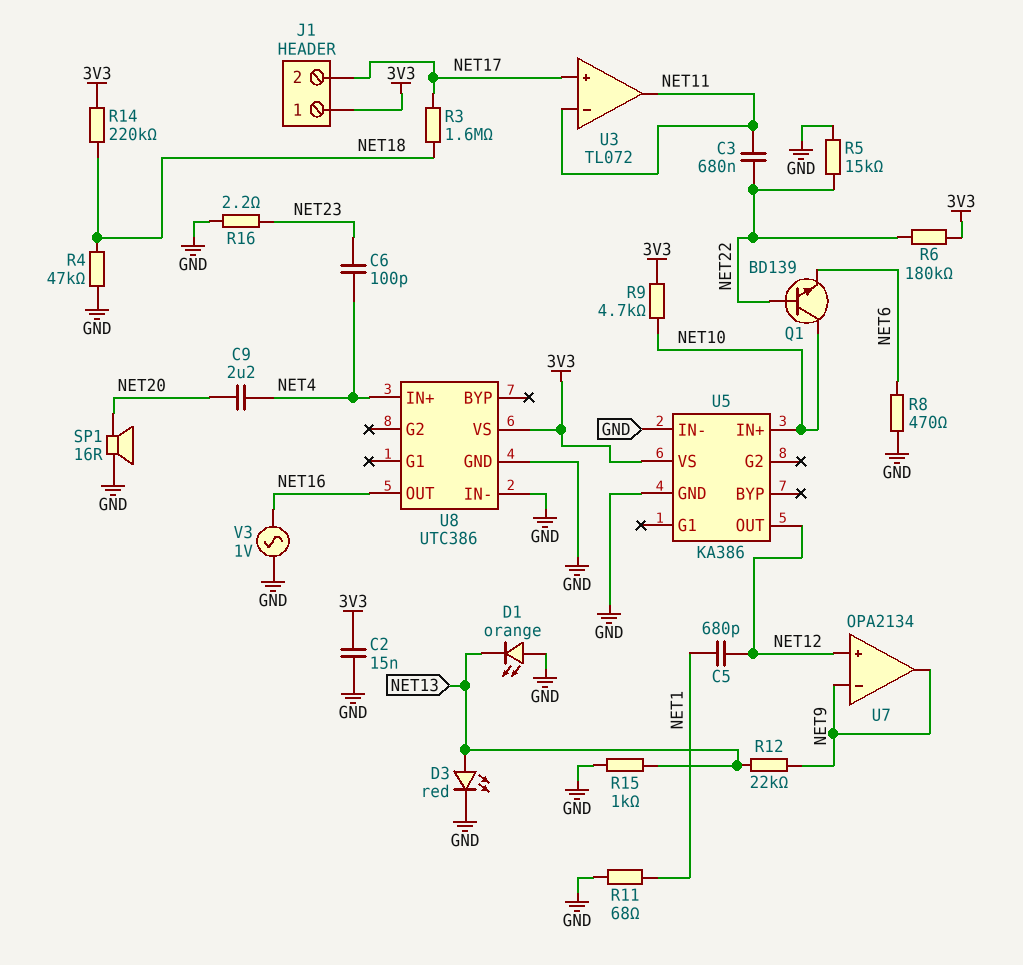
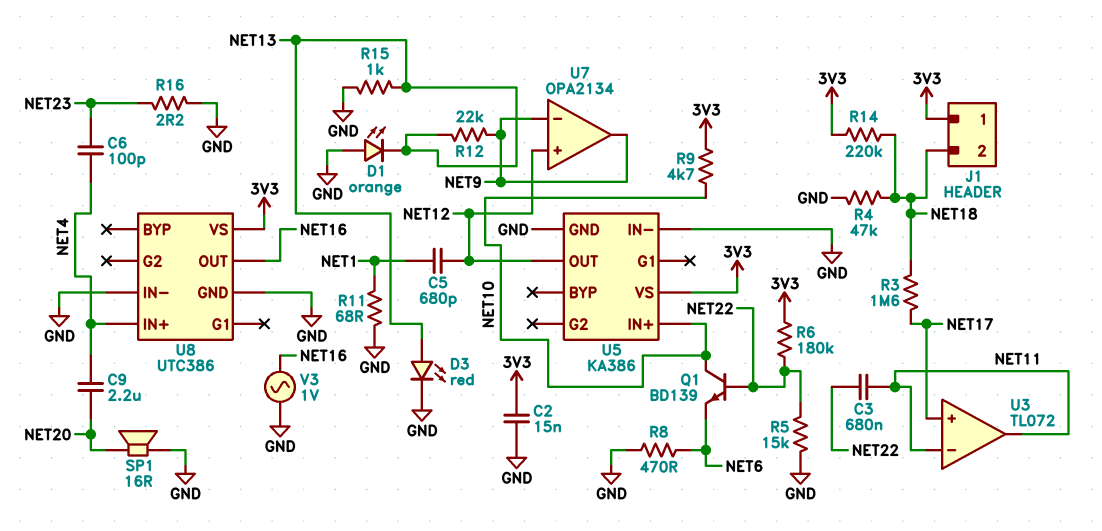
J1 pin 2: NET17 -> NET18

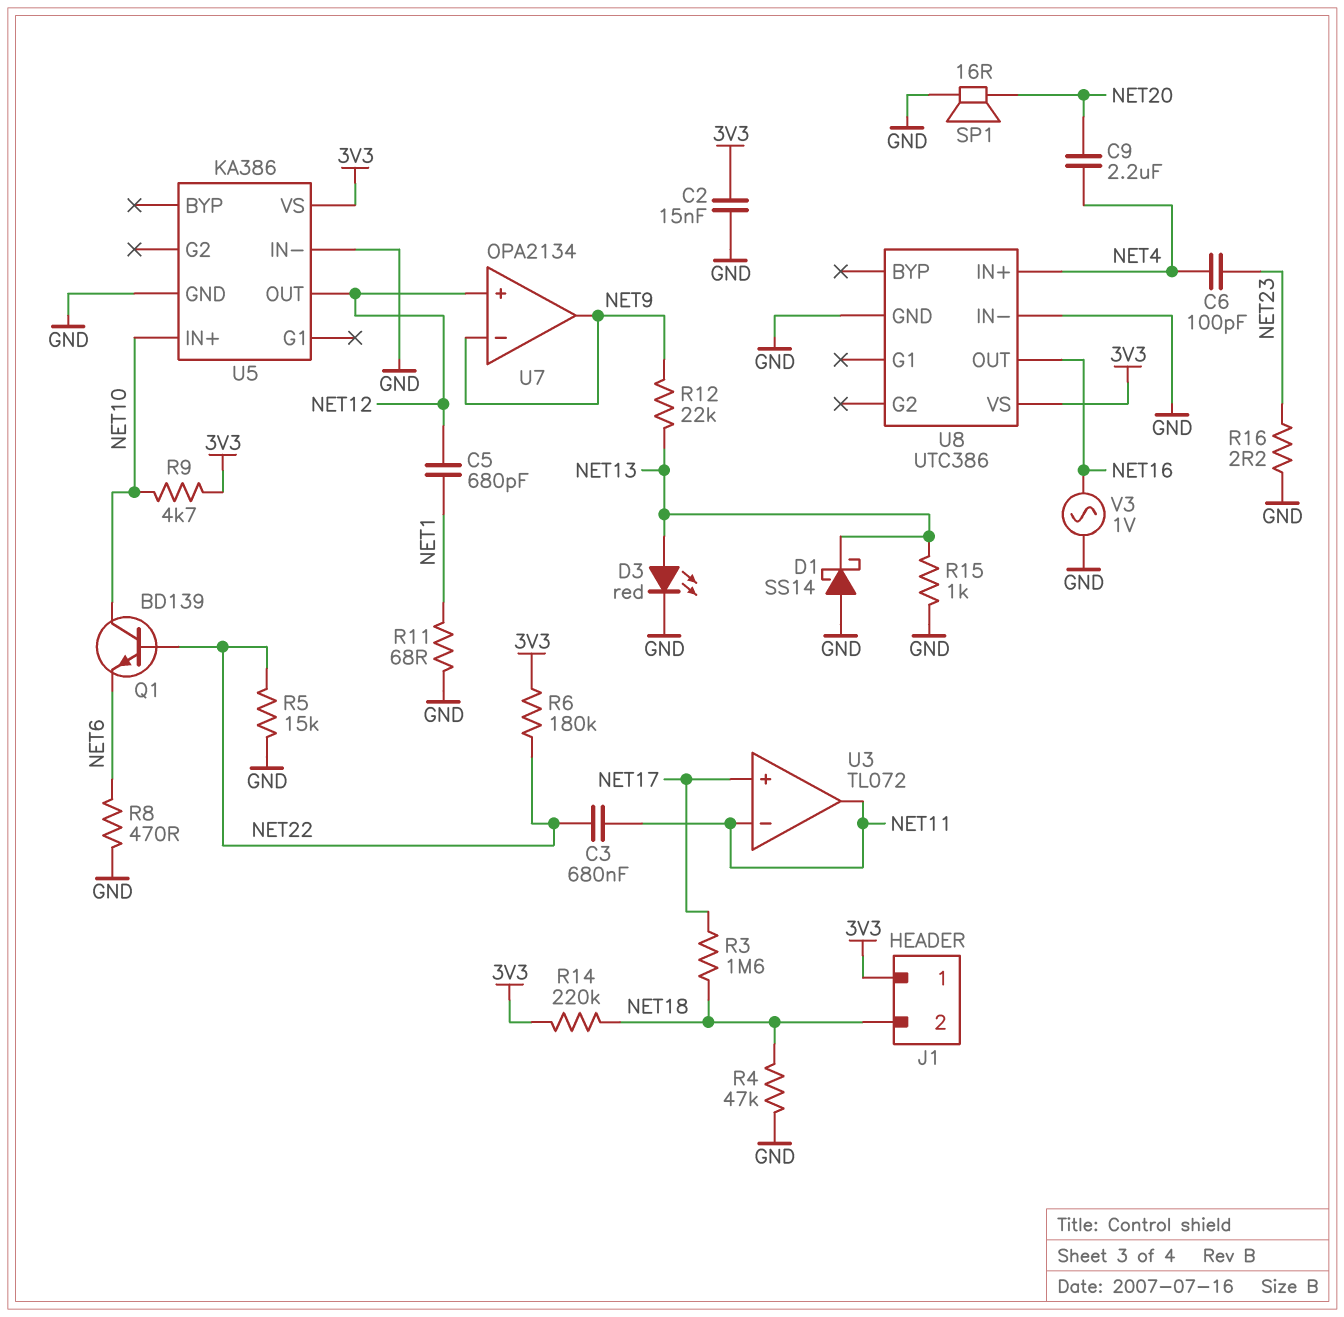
D1: LED orange (A GND, K NET13) -> schottky SS14 (A GND, K NET13)

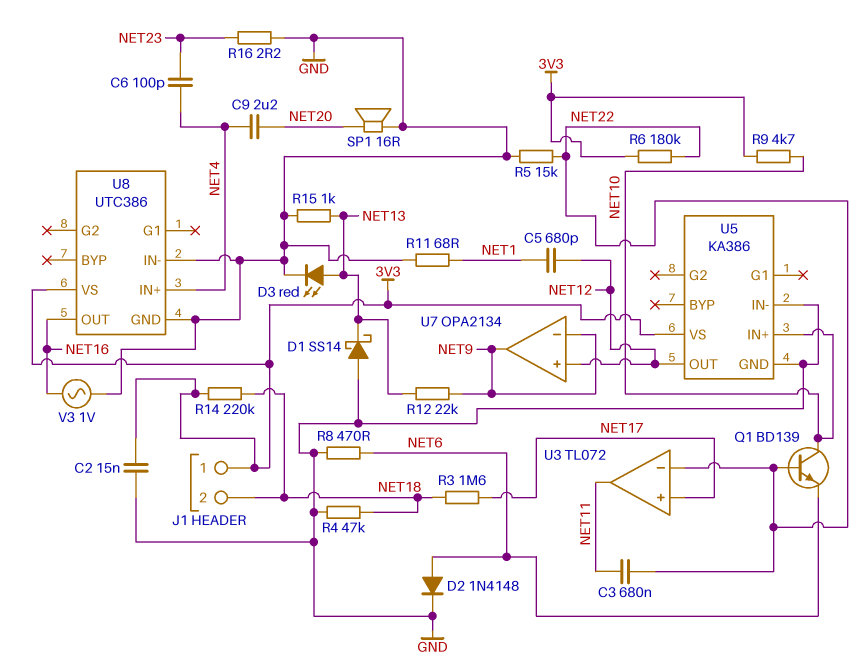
D2: none -> diode 1N4148 (A NET6, K GND)
U3 pin in-: NET11 -> NET22

